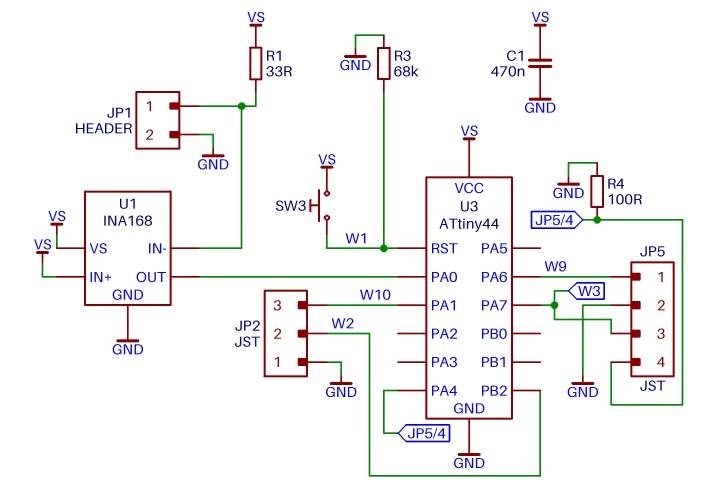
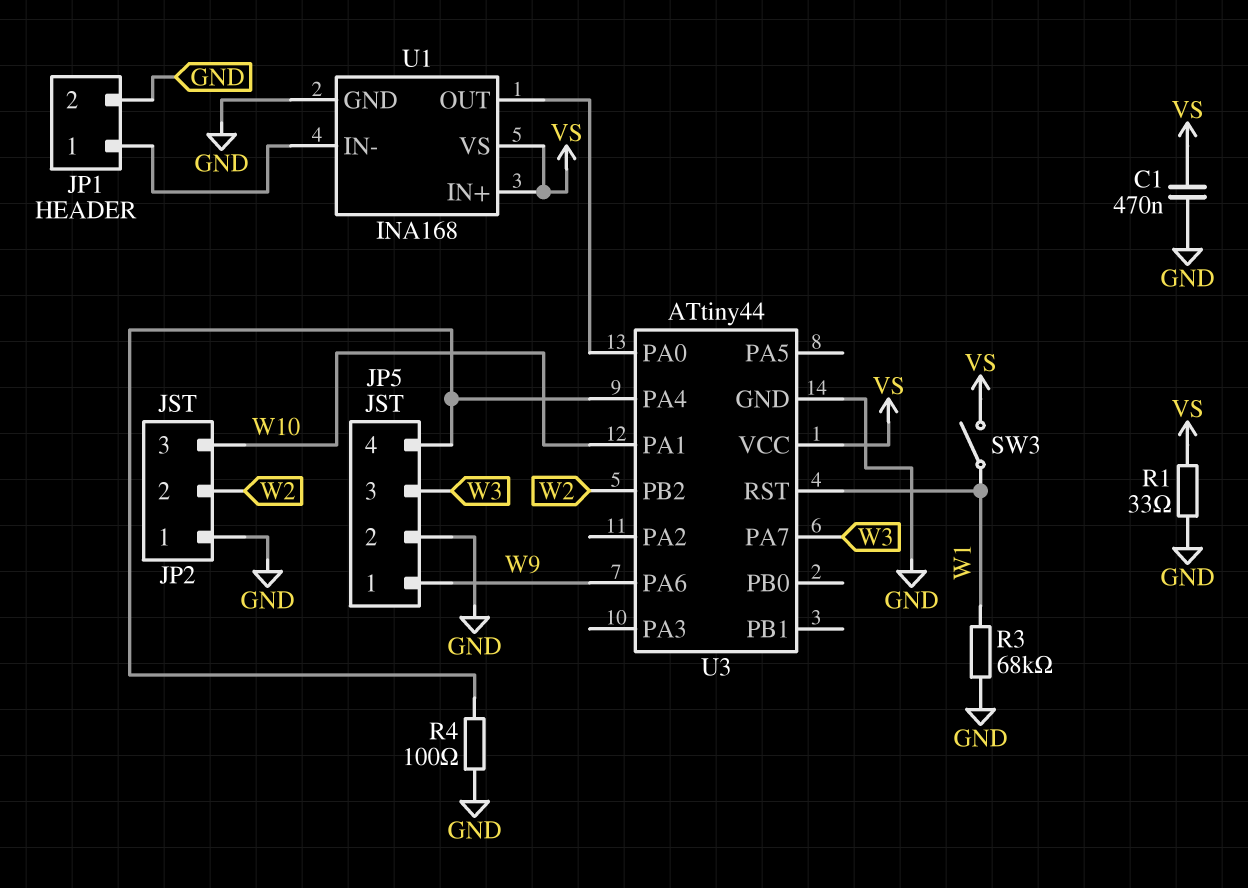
R1: 33 (JP1/1, VS) -> 33 (GND, VS)
SW3: button (VS, W1) -> switch (VS, W1)

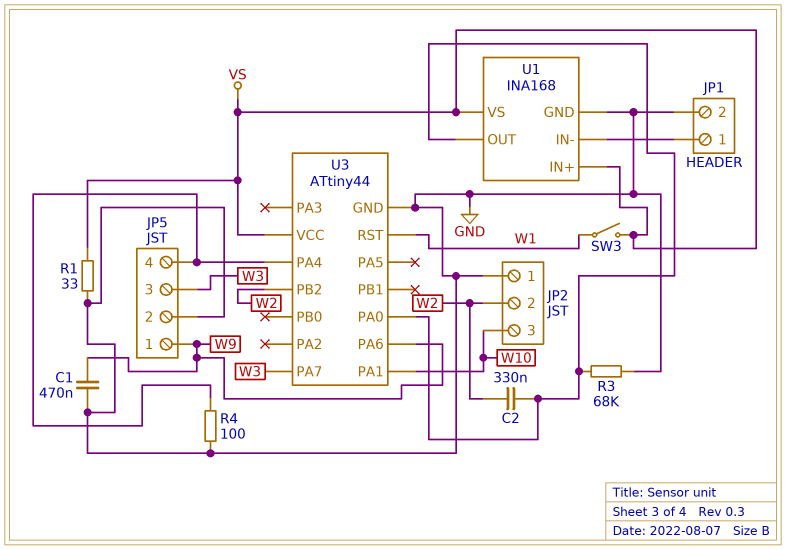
C1: 470nF (GND, VS) -> 470nF (GND, W9)
C2: none -> 330nF (U1/OUT, W2)
R3: 68k (GND, W1) -> 68k (GND, U1/OUT)

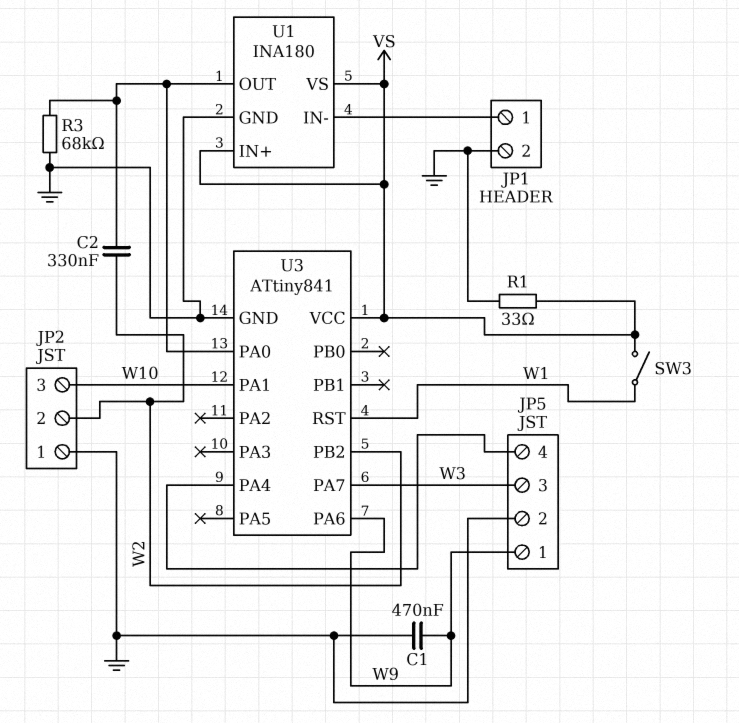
R4: 100 (GND, JP5/4) -> none
U1: INA168 -> INA180
U3: ATtiny44 -> ATtiny841

